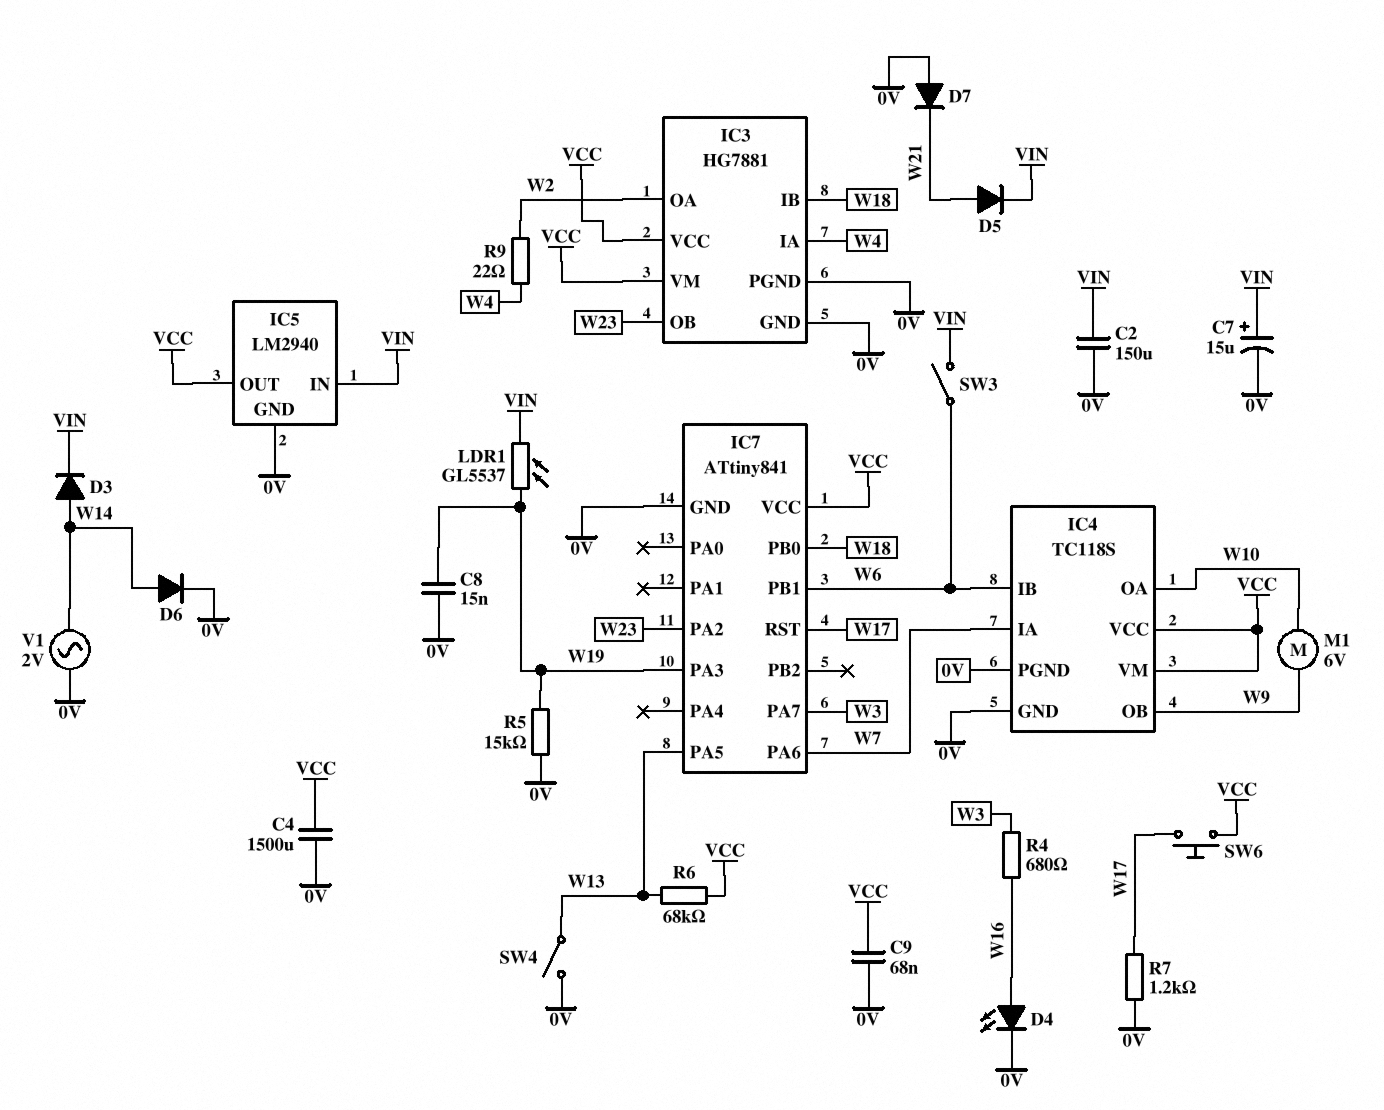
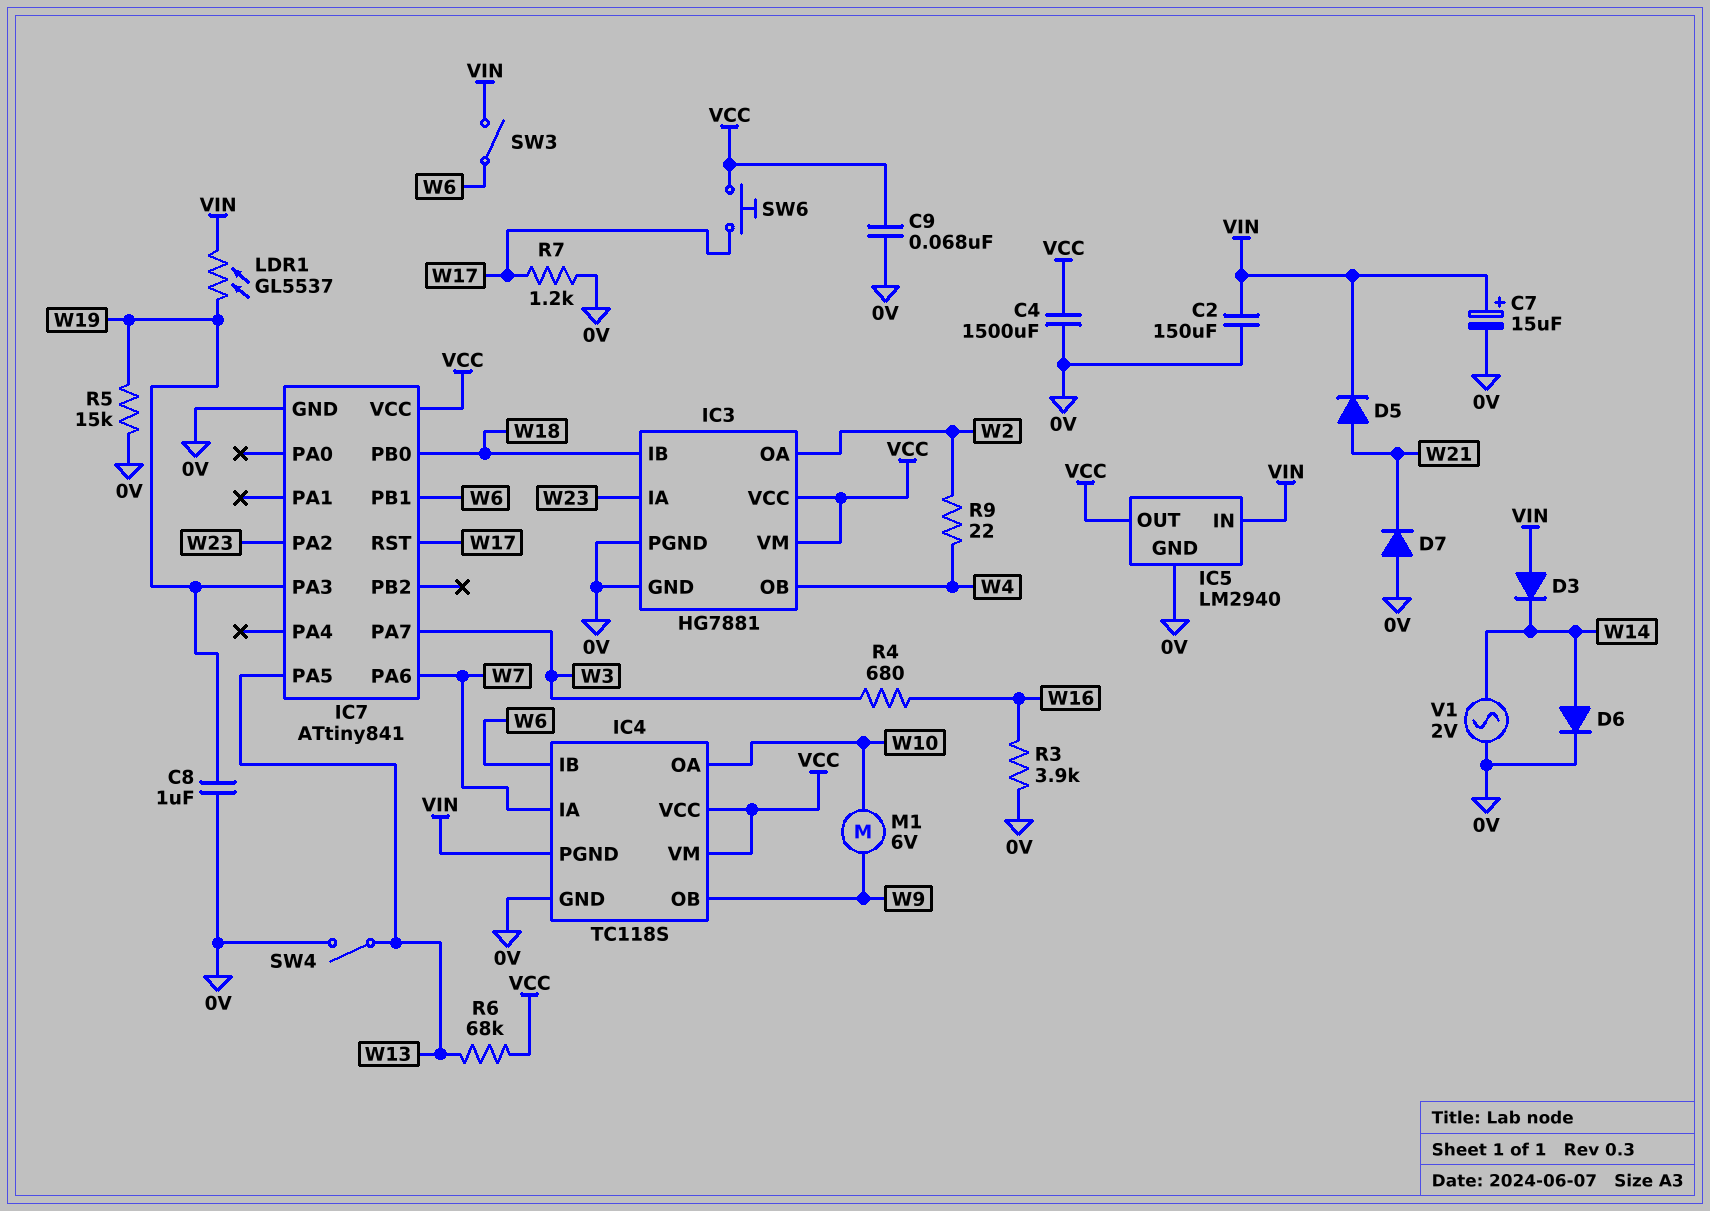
C8: 15nF (0V, W19) -> 1uF (0V, W19)
D3: diode (A W14, K VIN) -> diode (A VIN, K W14)
D4: LED (A W16, K 0V) -> none
IC3 pin IA: W4 -> W23
IC3 pin OB: W23 -> W4
IC4 pin PGND: 0V -> VIN
R3: none -> 3.9k (0V, W16)

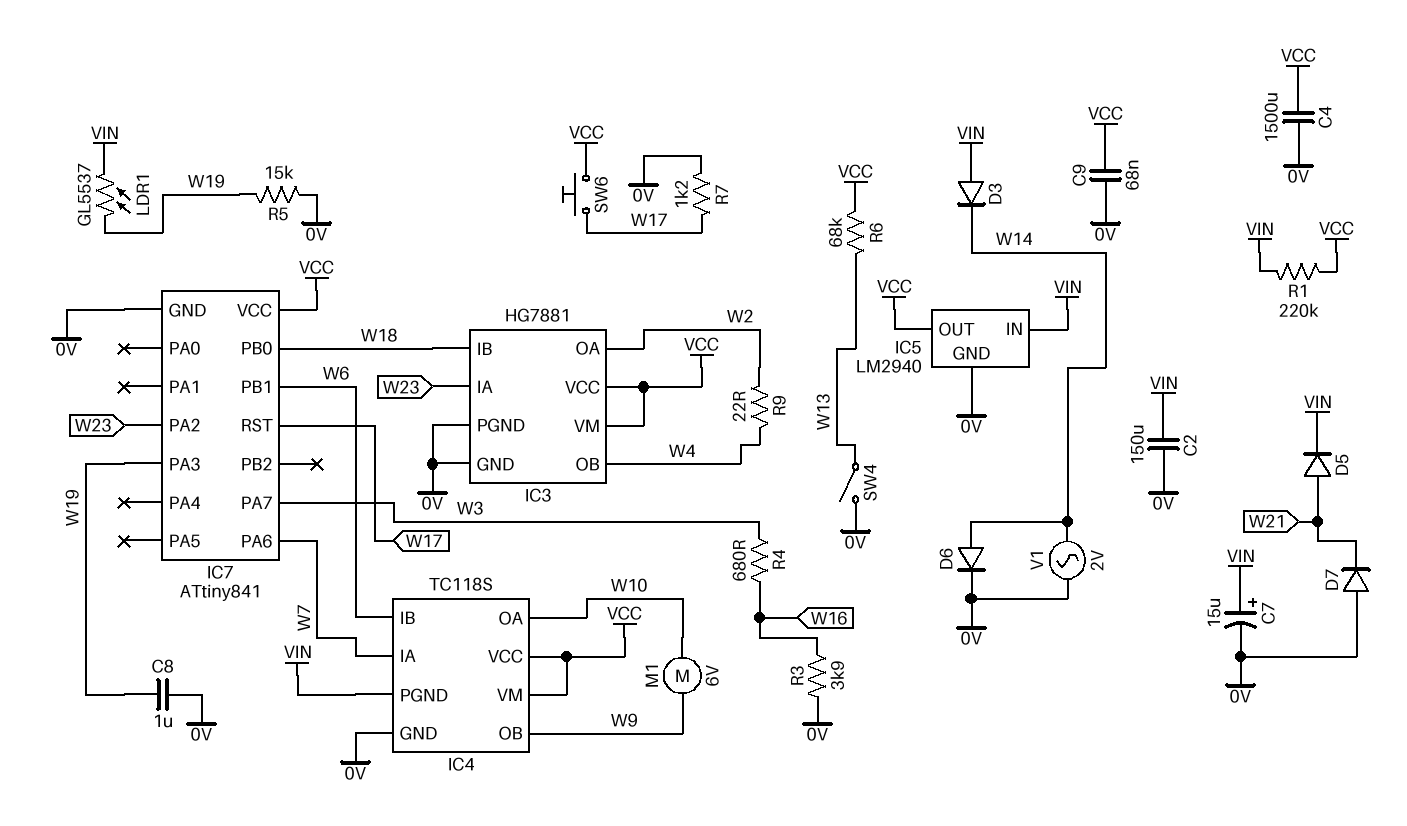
IC7 pin PA5: W13 -> none
R1: none -> 220k (VCC, VIN)
SW3: switch (VIN, W6) -> none

